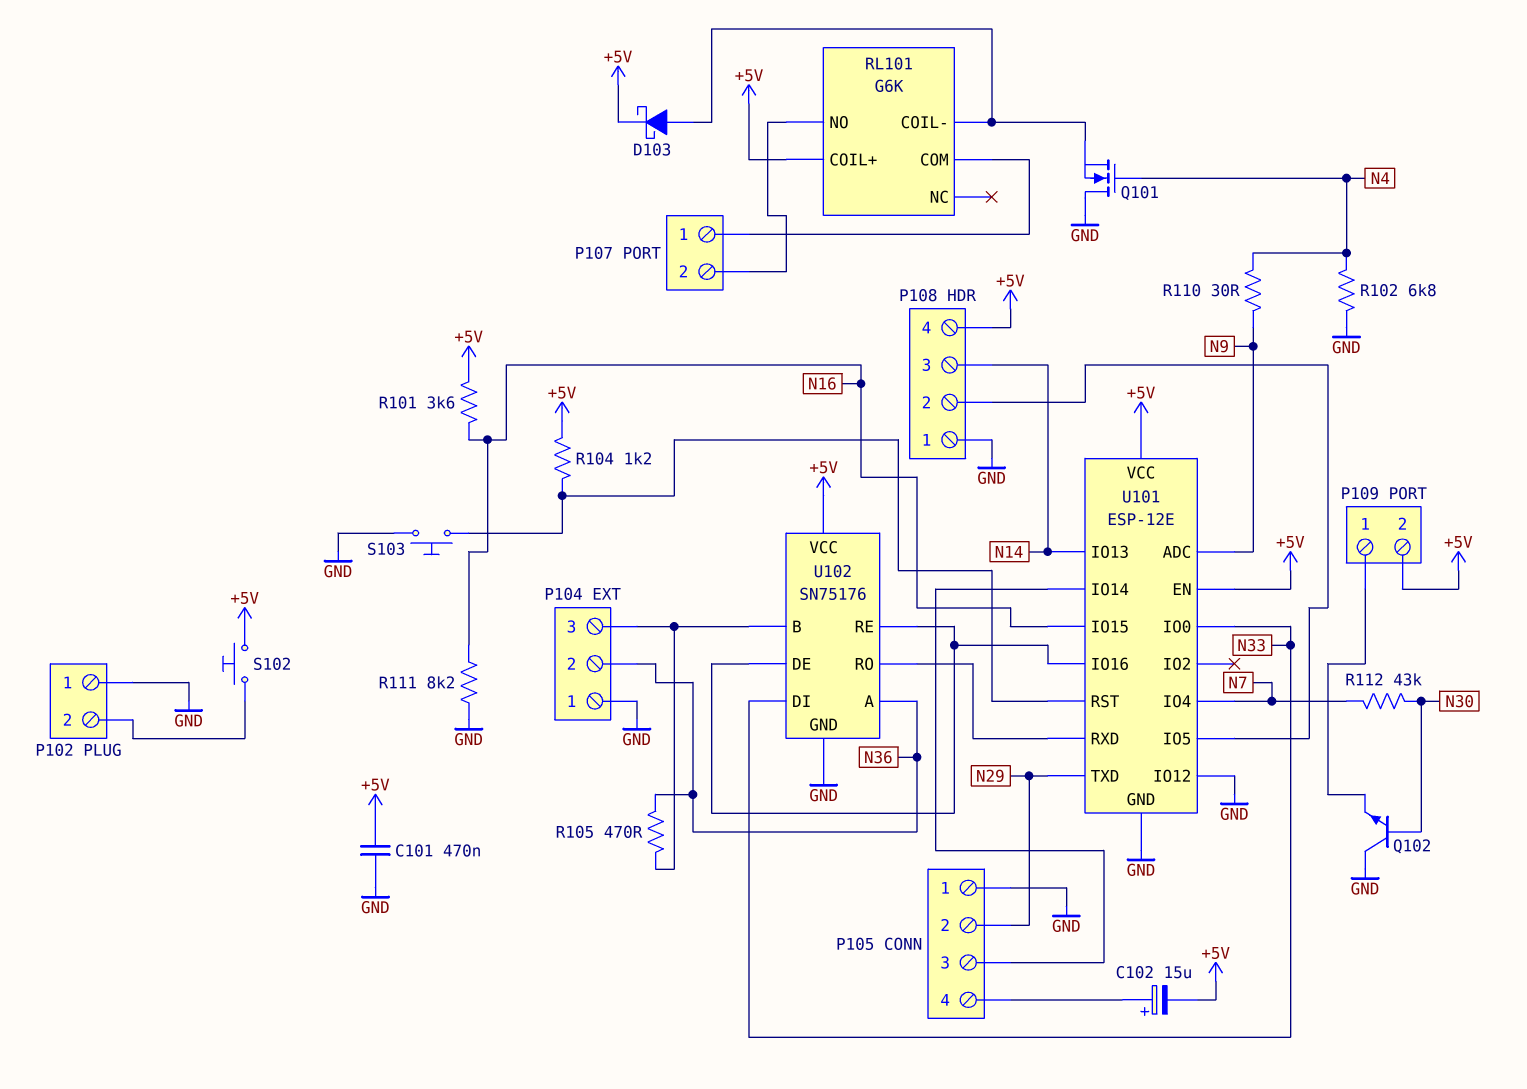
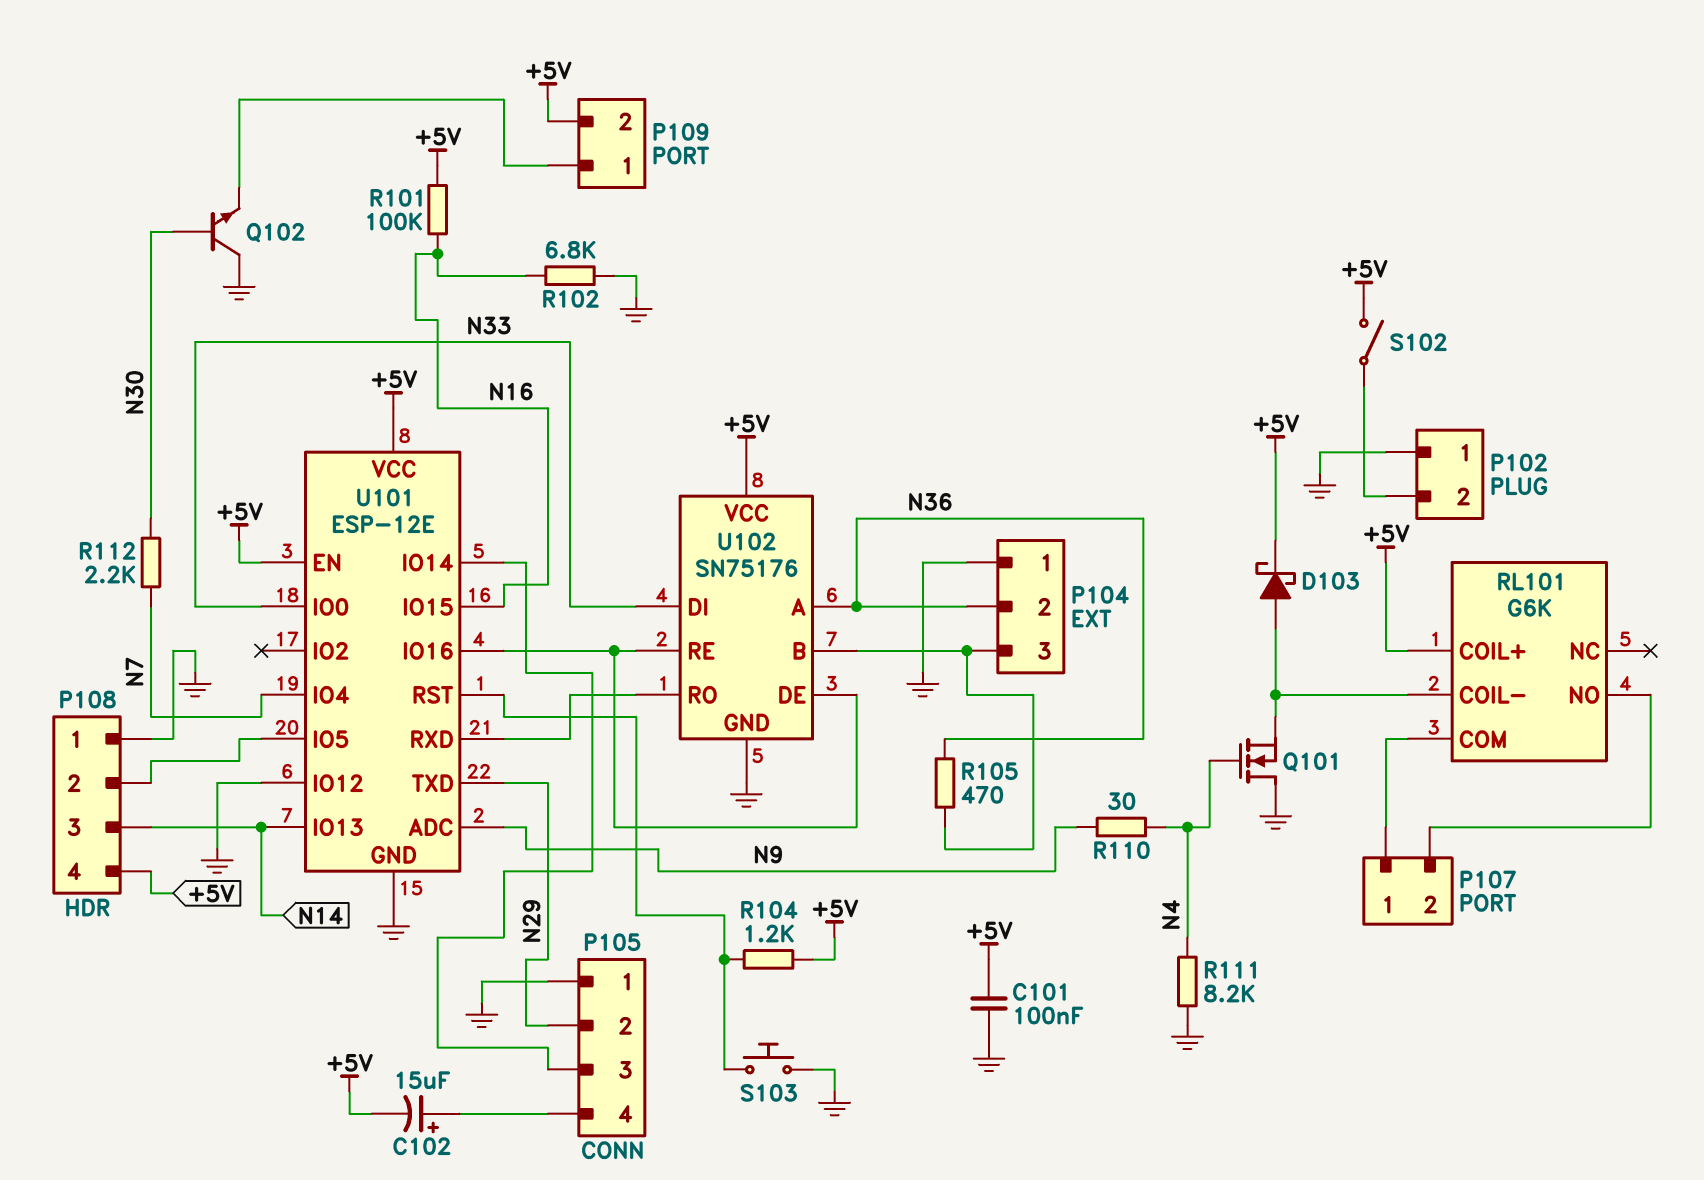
C101: 470nF (+5V, GND) -> 100nF (+5V, GND)
R101: 3.6k (+5V, N16) -> 100k (+5V, N16)
R102: 6.8k (GND, N4) -> 6.8k (GND, N16)
R111: 8.2k (GND, N16) -> 8.2k (GND, N4)
R112: 43k (N7, N30) -> 2.2k (N7, N30)
S102: button (+5V, P102/2) -> switch (+5V, P102/2)

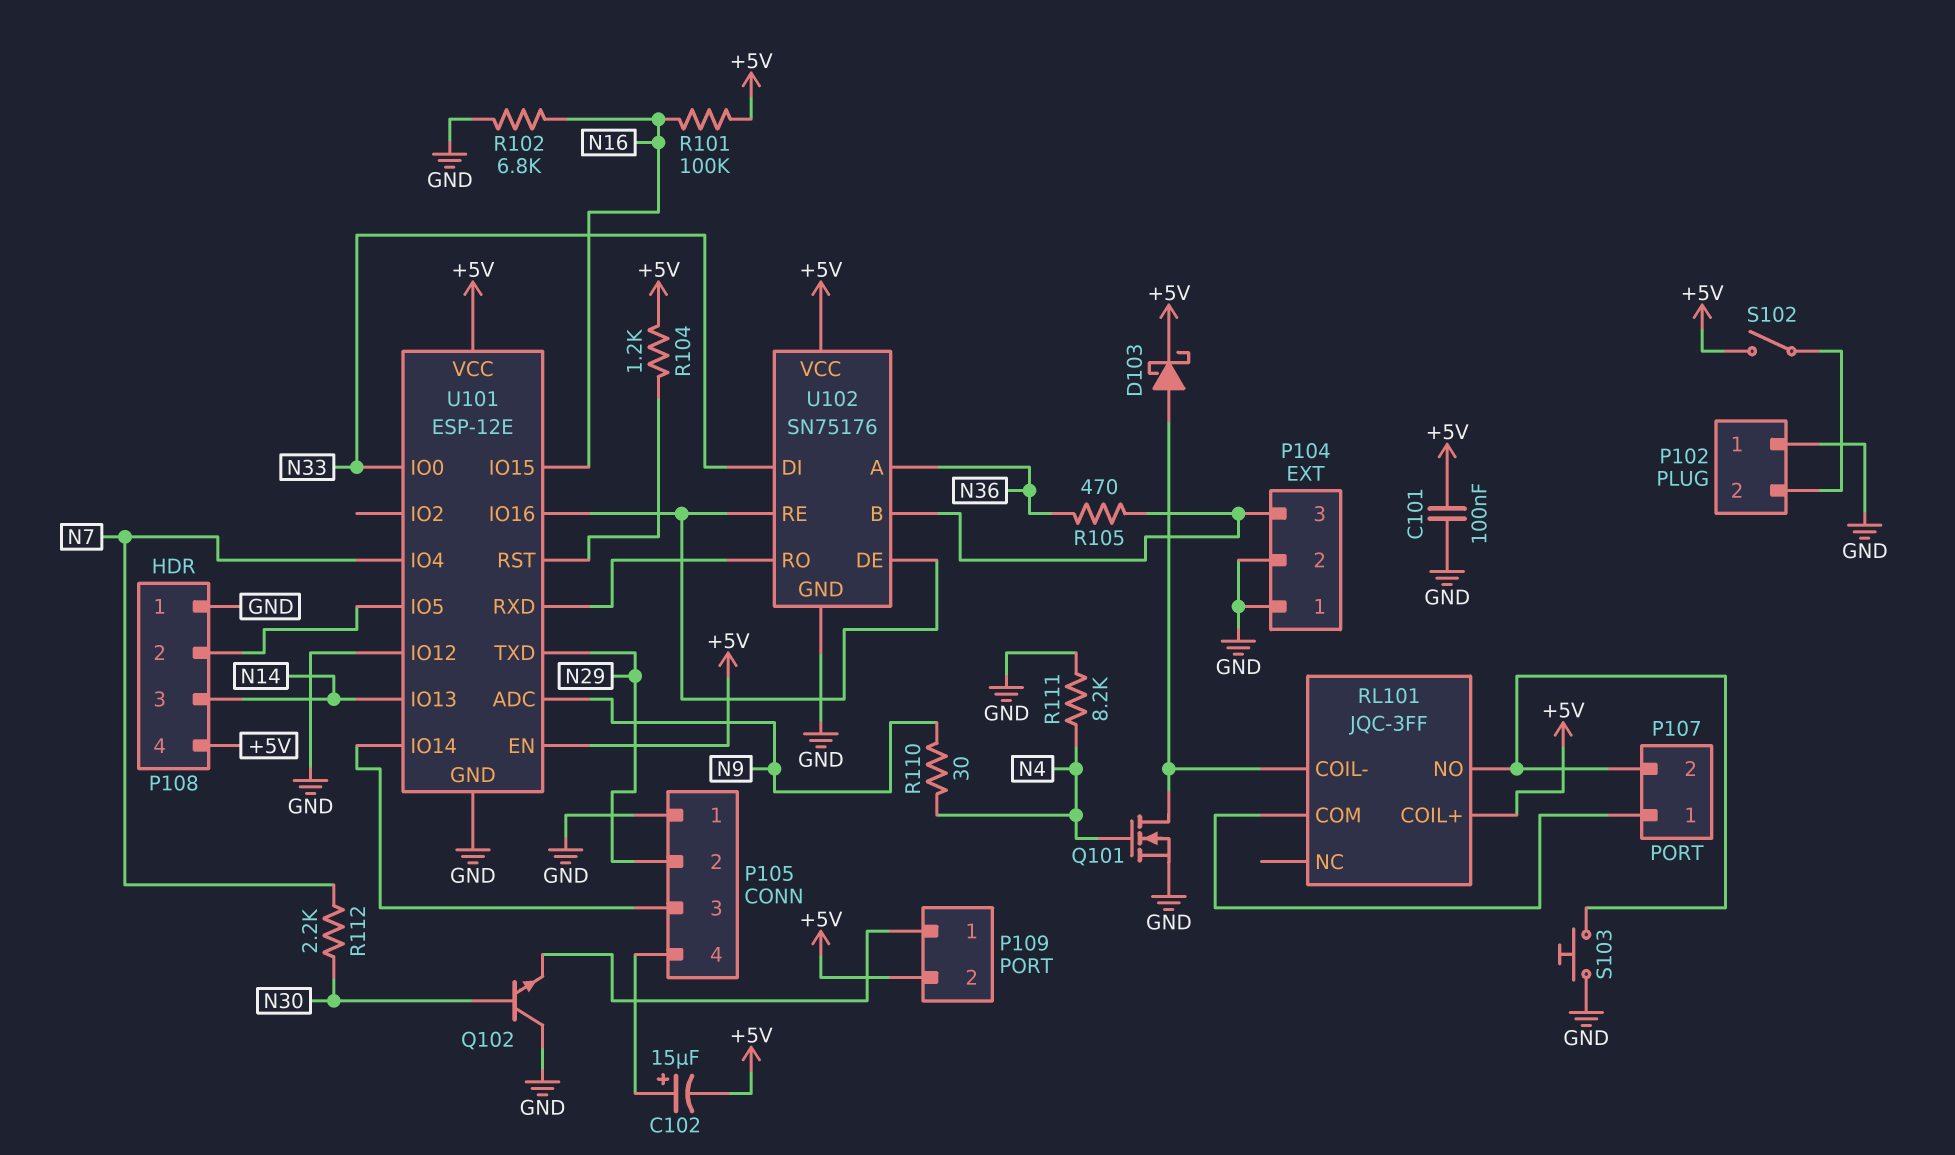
P104 pin 2: N36 -> GND
Q101: NMOS (G N4, D GND, S RL101/COIL-) -> NMOS (G N4, D RL101/COIL-, S GND)
RL101: G6K -> JQC-3FF
S103: button (GND, U101/RST) -> button (GND, P107/2)

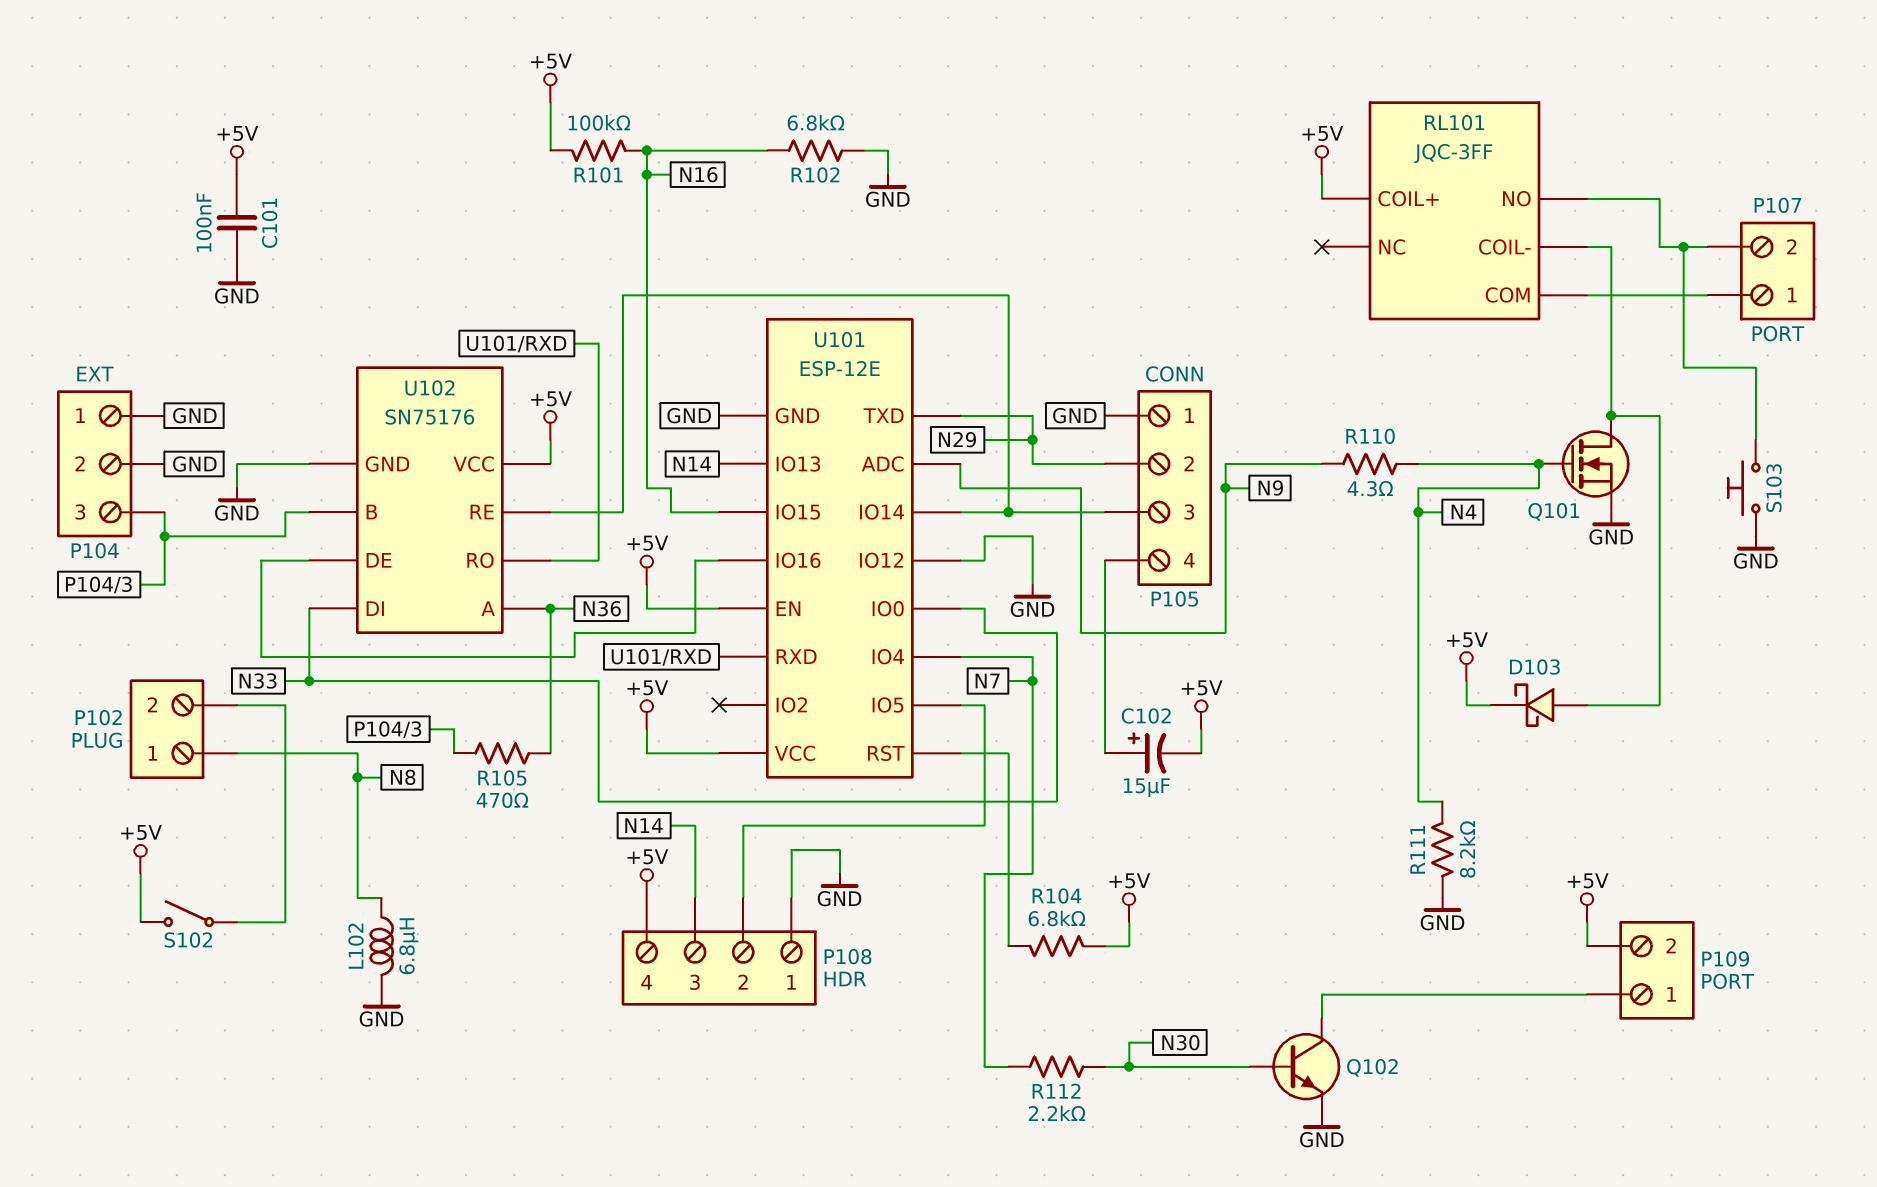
L102: none -> 6.8uH (GND, N8)
P102 pin 1: GND -> N8
Q102: NPN (B N30, C GND, E P109/1) -> NPN (B N30, C P109/1, E GND)
R104: 1.2k (+5V, U101/RST) -> 6.8k (+5V, U101/RST)
R110: 30 (N4, N9) -> 4.3 (N4, N9)
U102 pin RE: U101/IO16 -> P105/3

